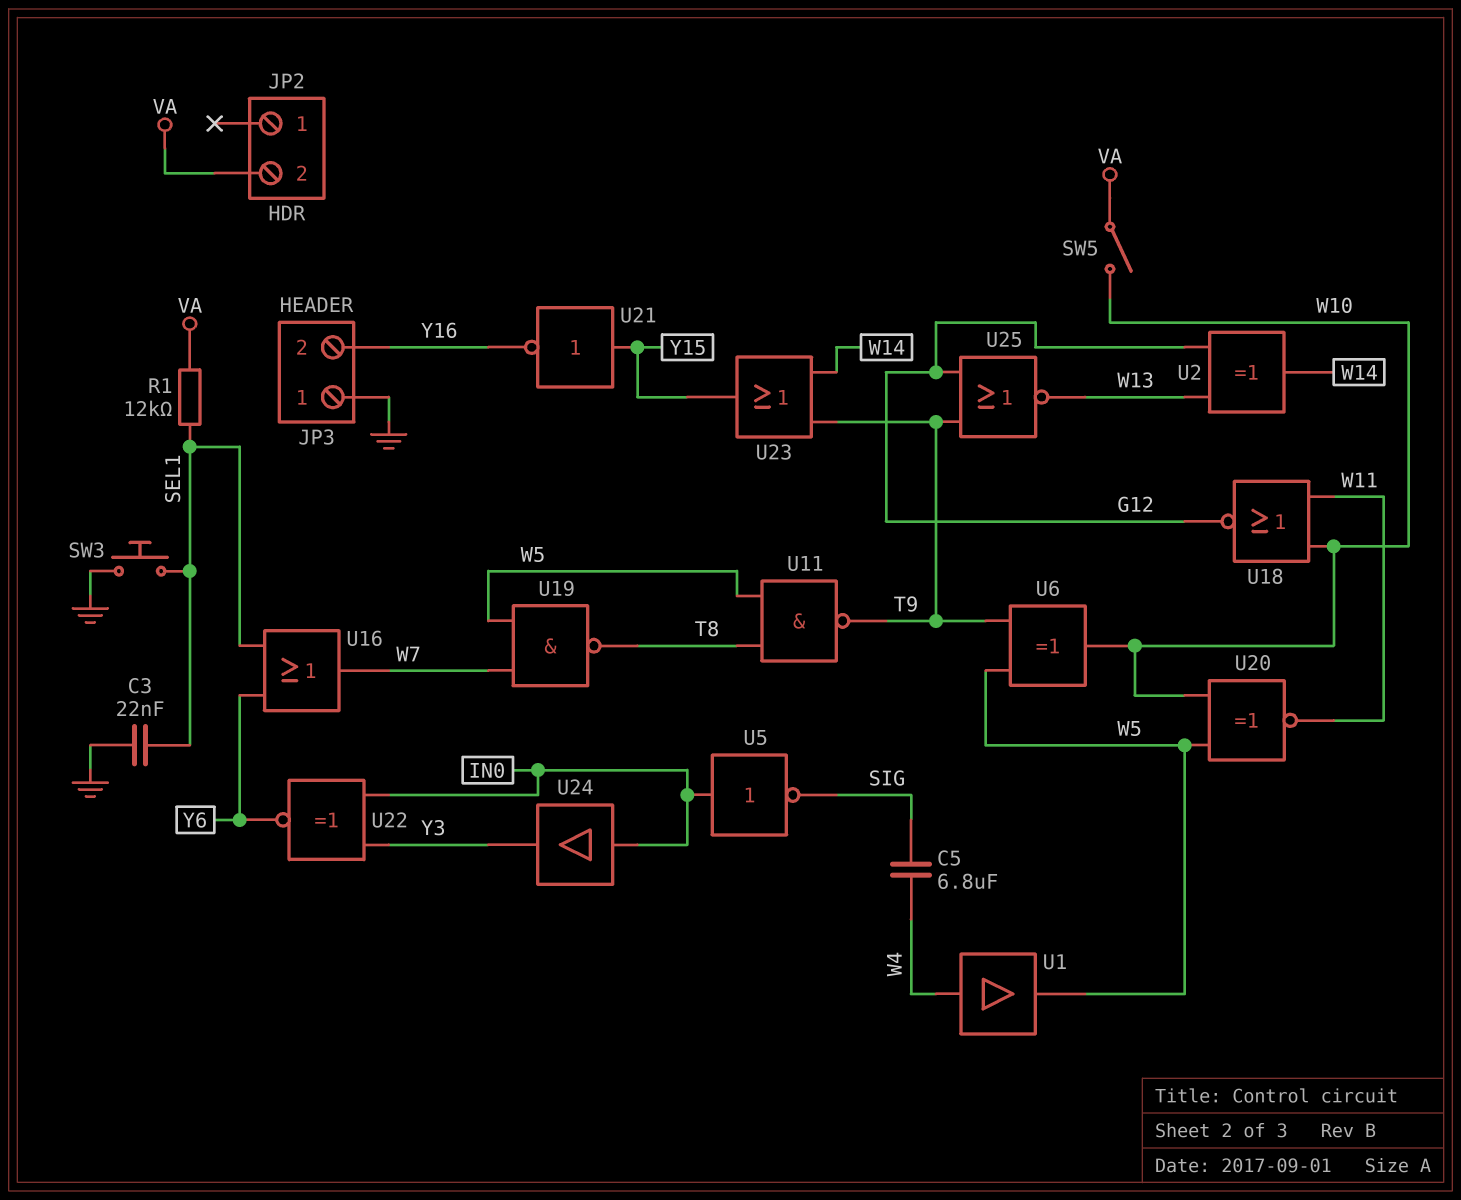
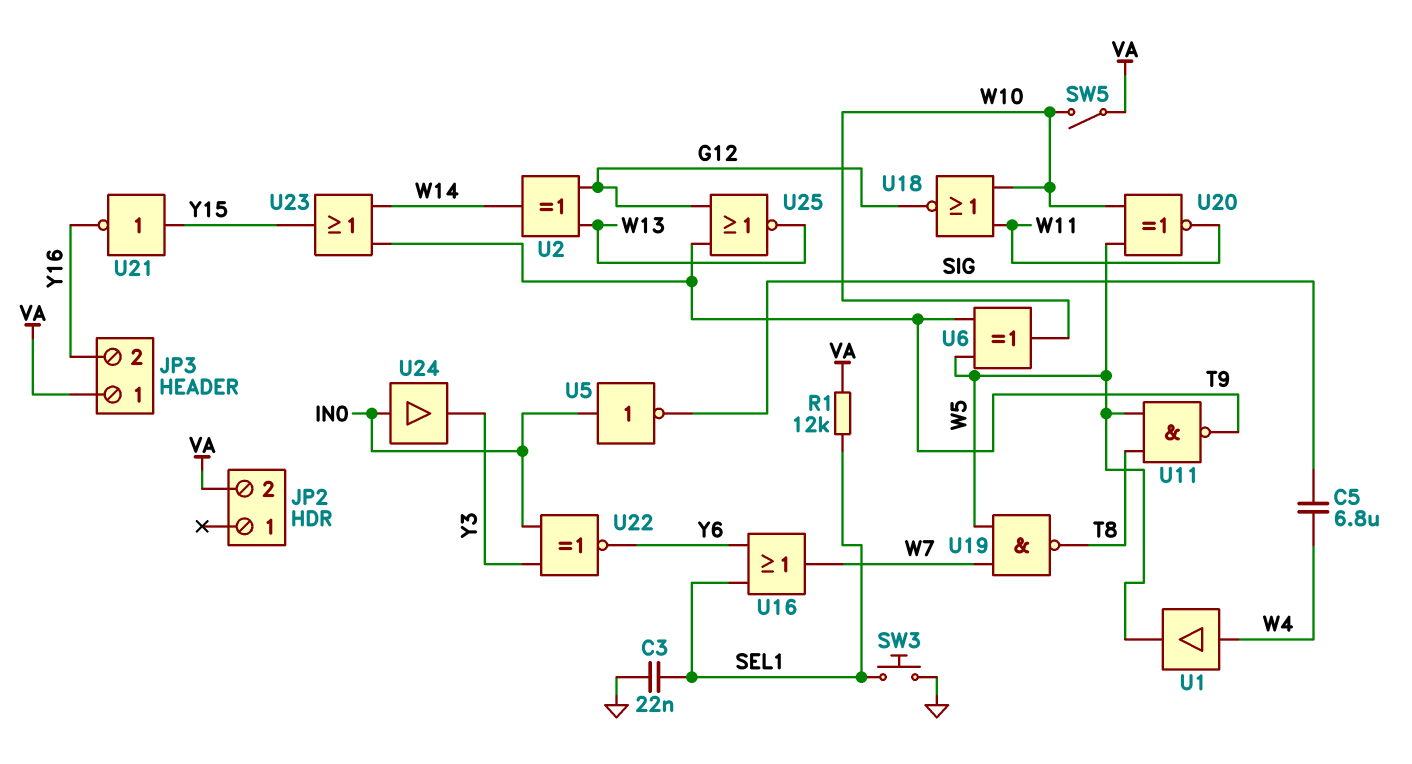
JP3 pin 1: GND -> VA

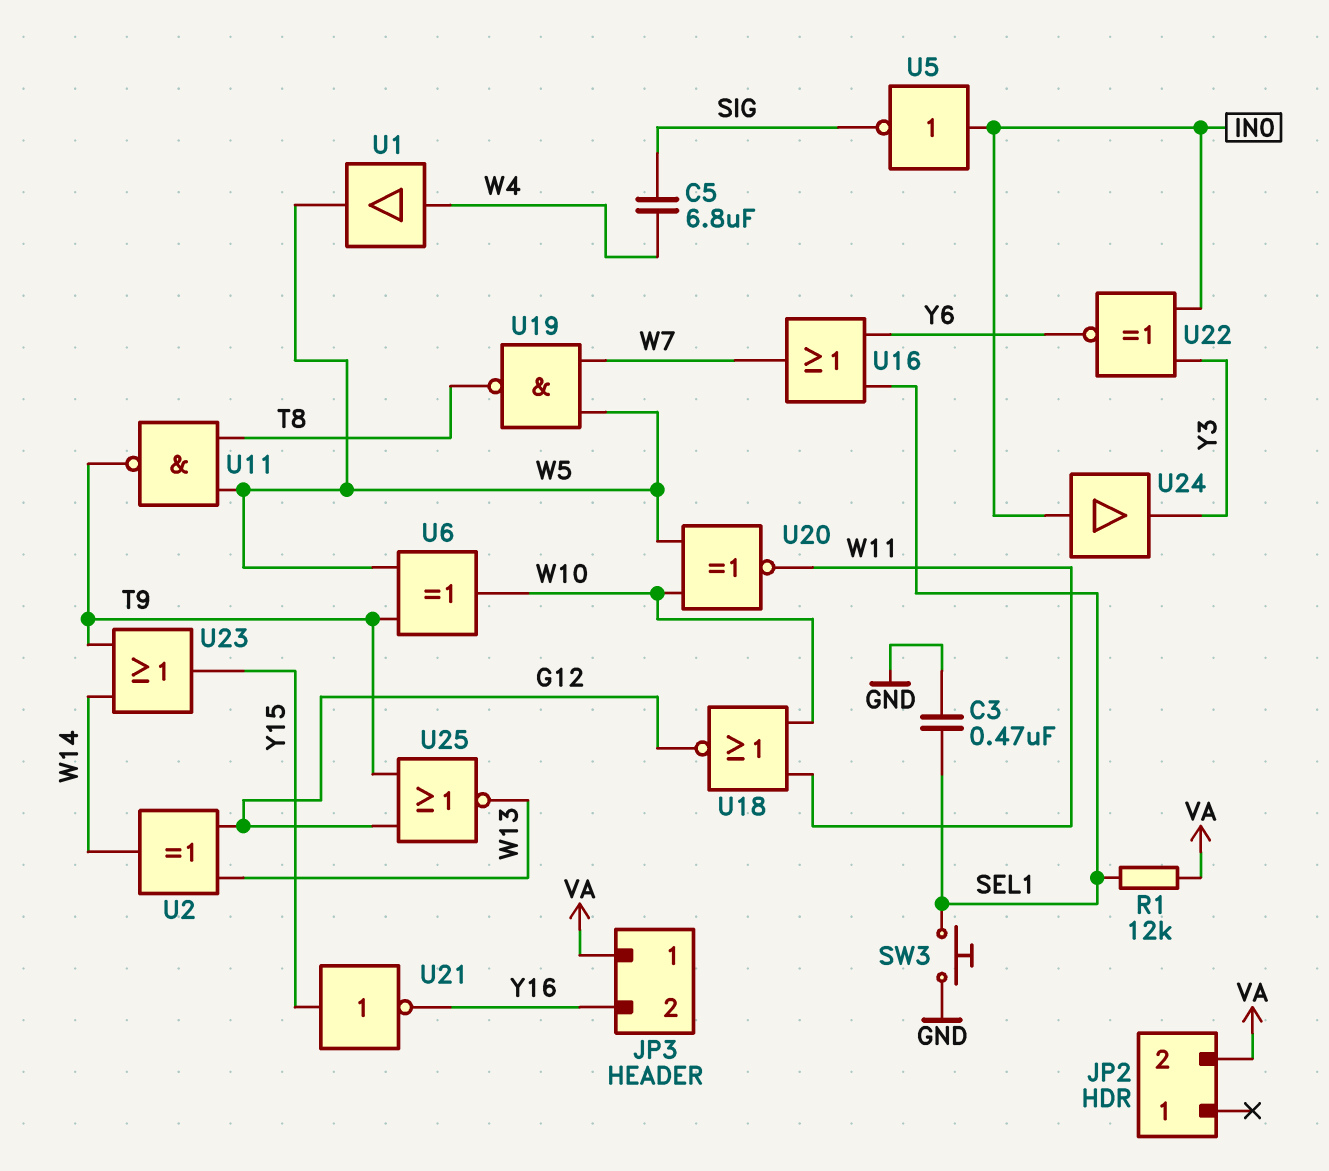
C3: 22nF (GND, SEL1) -> 470nF (GND, SEL1)
SW5: switch (VA, W10) -> none

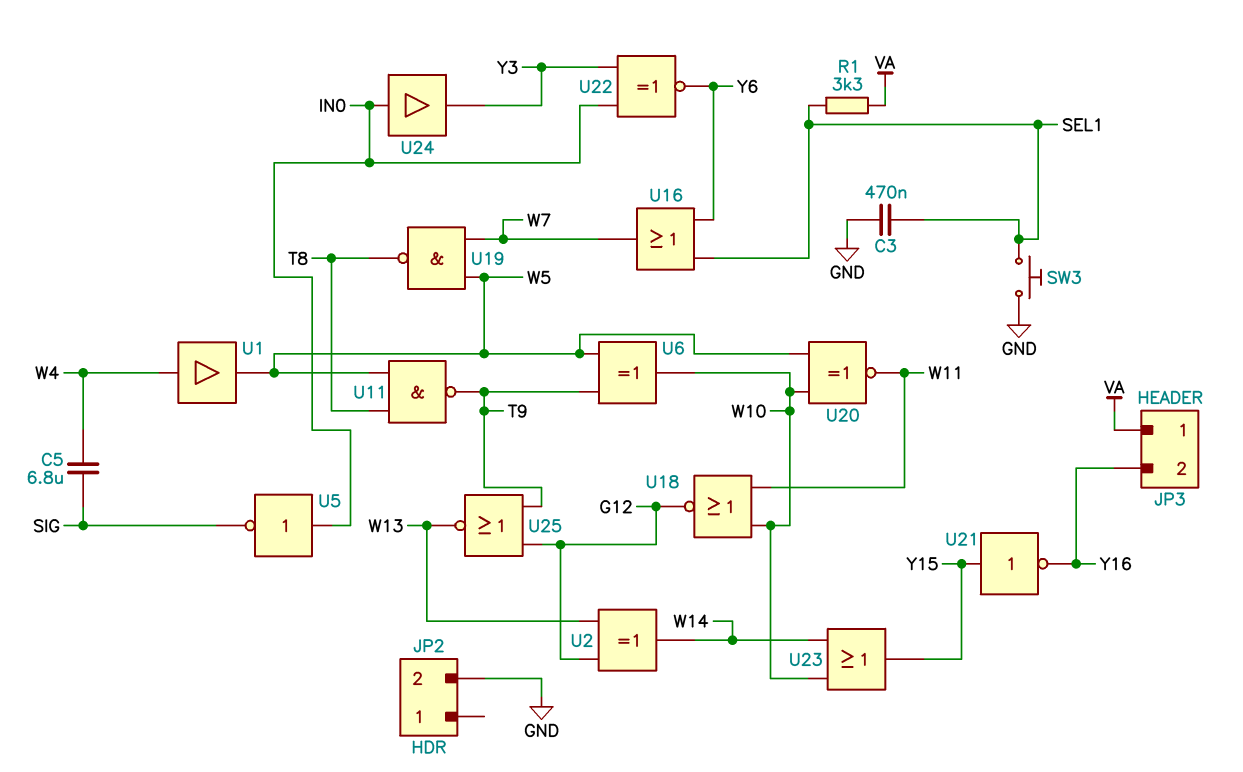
JP2 pin 2: VA -> GND
R1: 12k (SEL1, VA) -> 3.3k (SEL1, VA)
U23: OR (in T9, in W14, out Y15) -> OR (in W10, in W14, out Y15)

